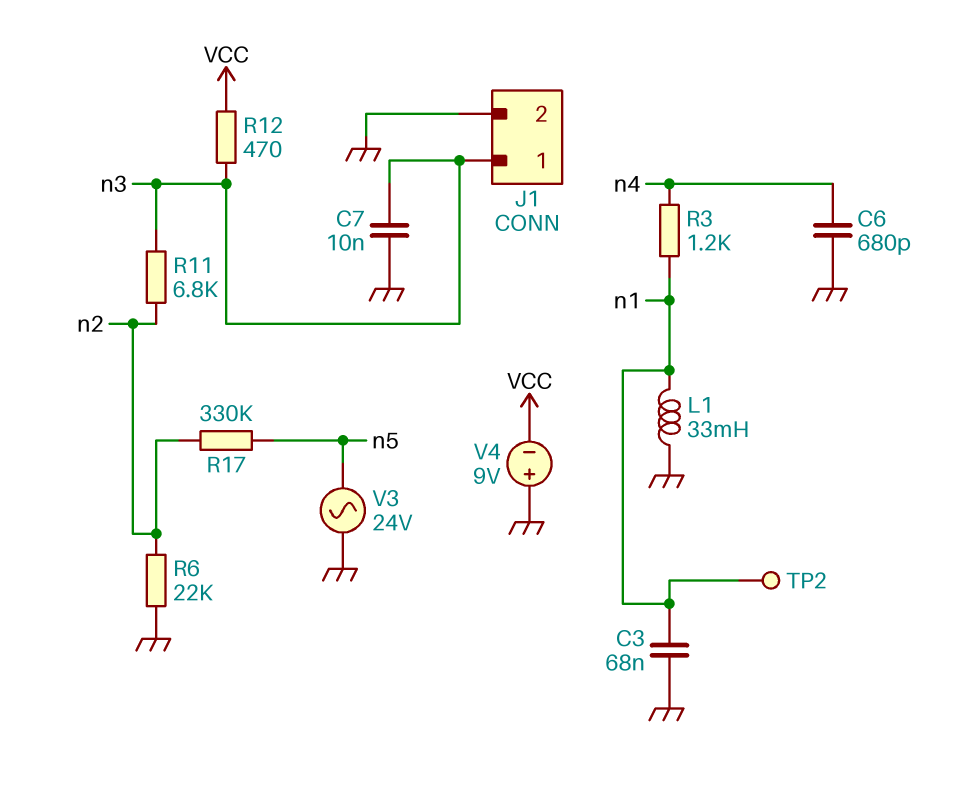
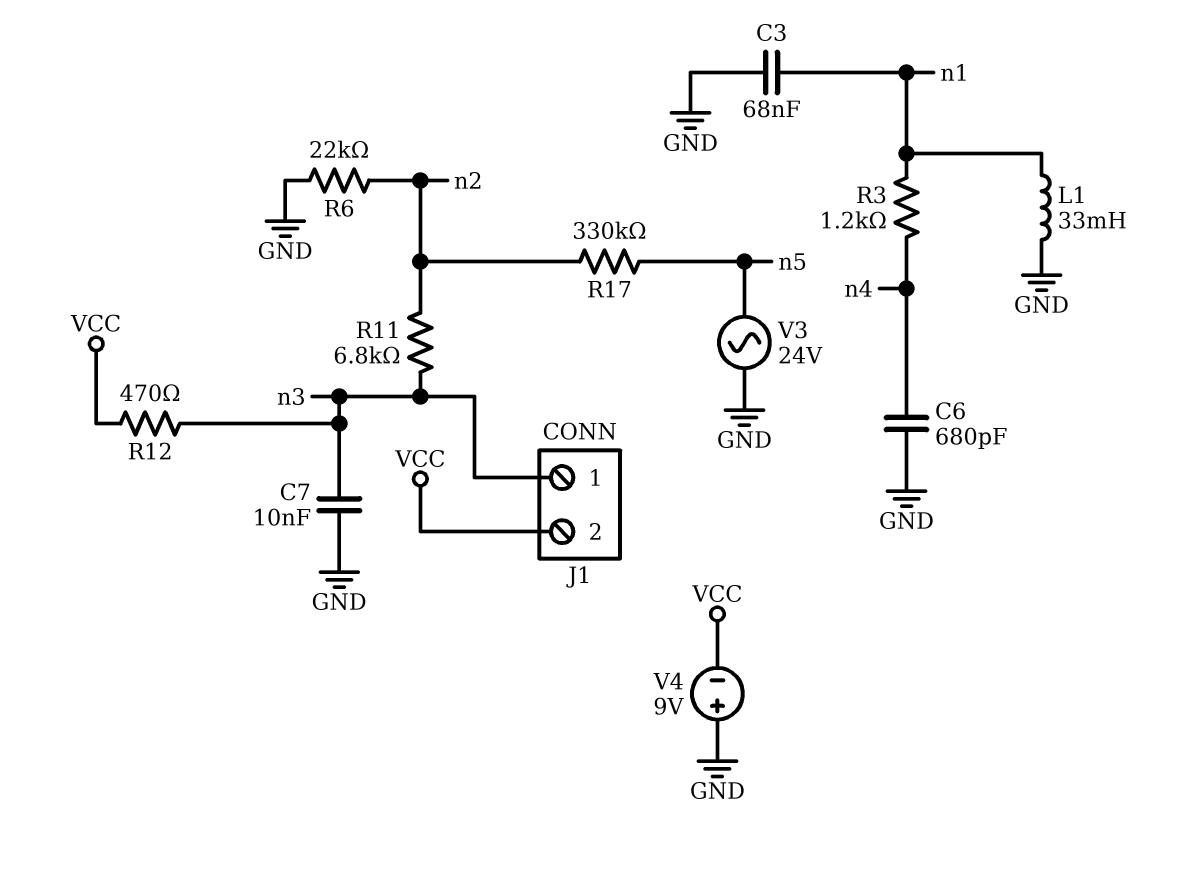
J1 pin 2: GND -> VCC
TP2: test point (n1) -> none

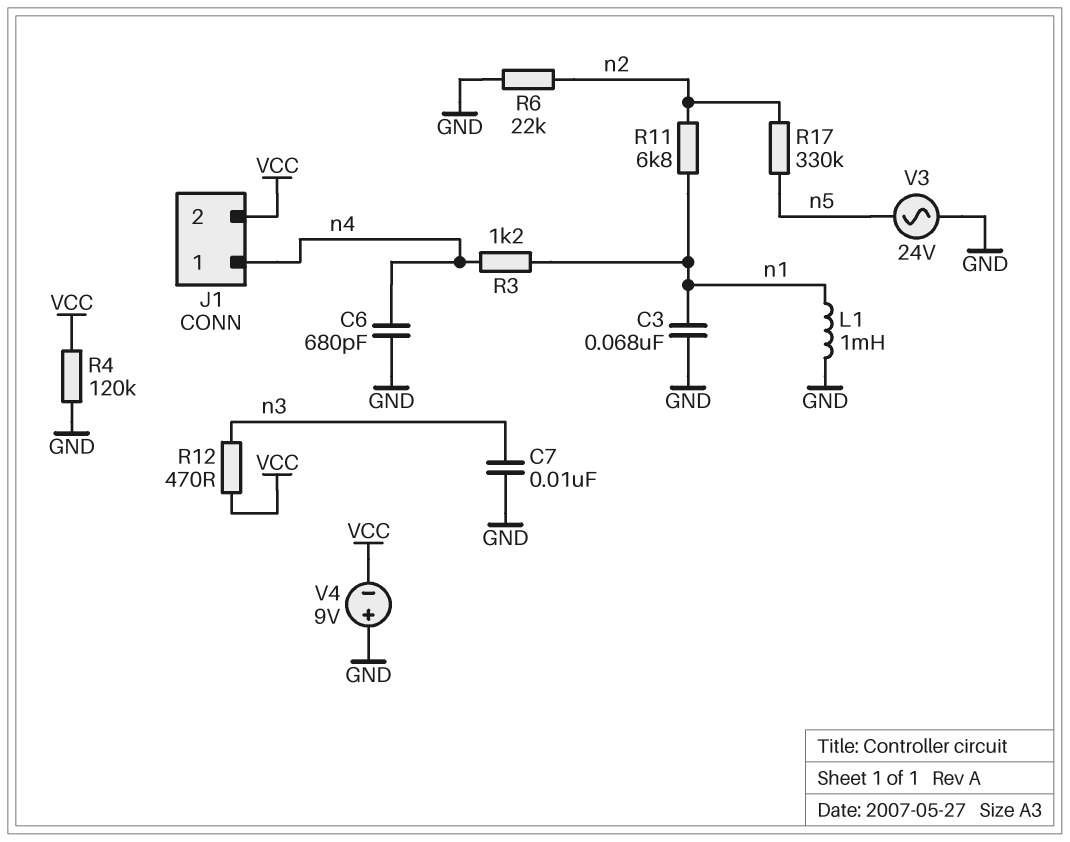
J1 pin 1: n3 -> n4
L1: 33mH (GND, n1) -> 1mH (GND, n1)
R4: none -> 120k (GND, VCC)
R11: 6.8k (n2, n3) -> 6.8k (n1, n2)

